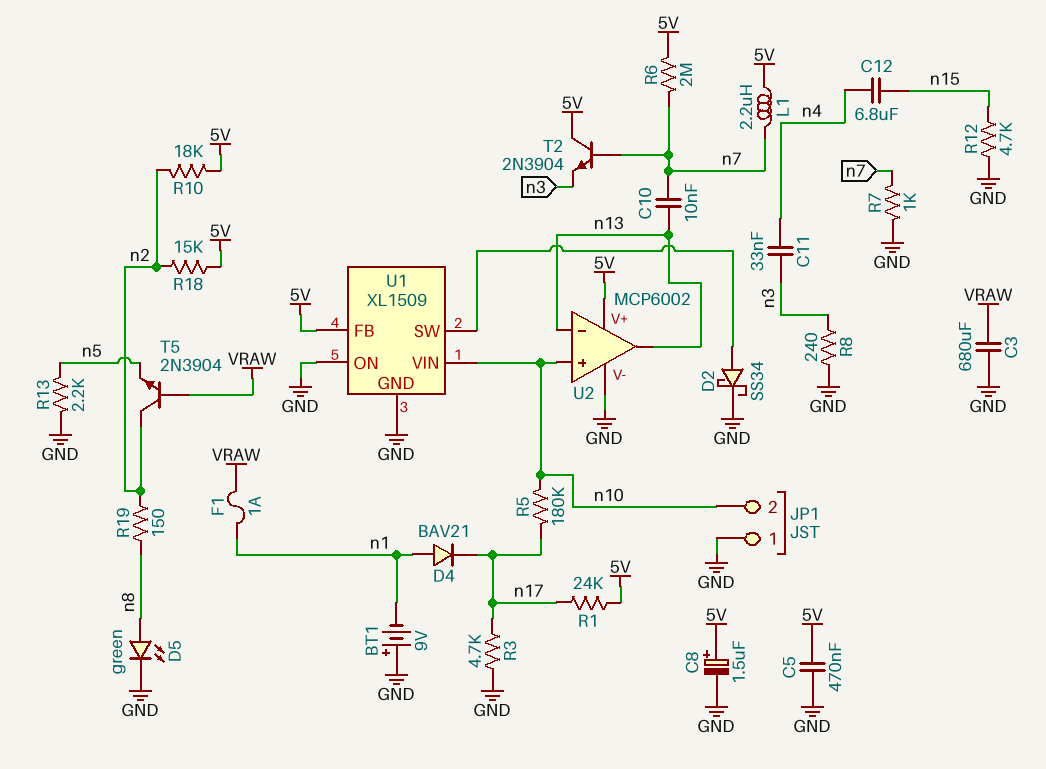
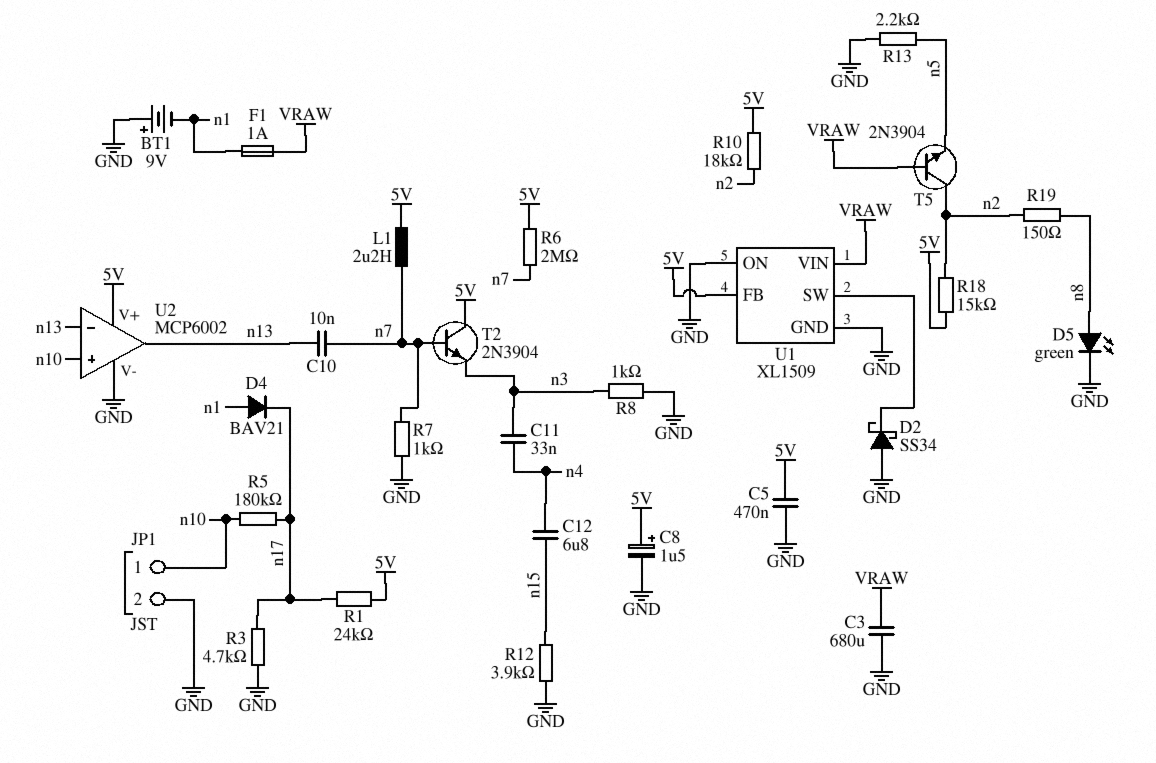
D2: schottky SS34 (A U1/SW, K GND) -> schottky SS34 (A GND, K U1/SW)
JP1 pin 1: GND -> n10
JP1 pin 2: n10 -> GND
R8: 240 (GND, n3) -> 1k (GND, n3)
R12: 4.7k (GND, n15) -> 3.9k (GND, n15)
U1 pin VIN: n10 -> VRAW

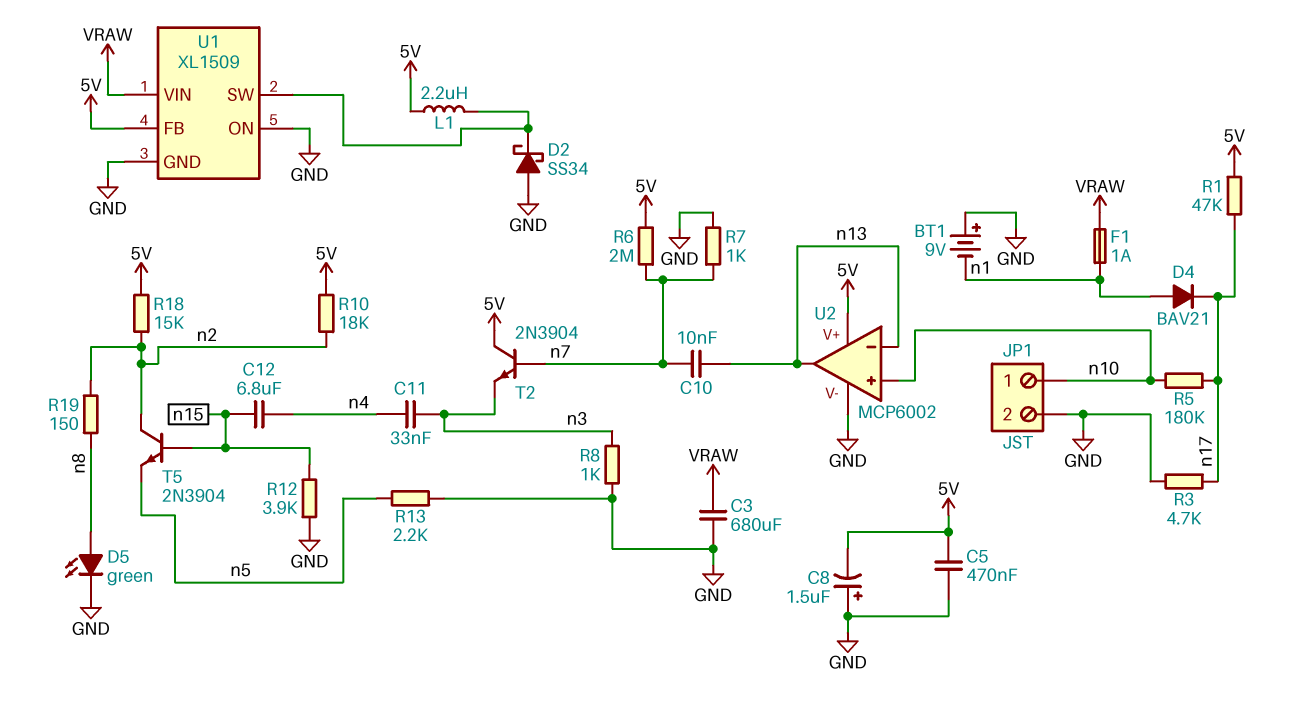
C8: 1.5uF (plus 5V, minus GND) -> 1.5uF (plus GND, minus 5V)
L1: 2.2uH (5V, n7) -> 2.2uH (5V, U1/SW)
R1: 24k (5V, n17) -> 47k (5V, n17)
T5: NPN 2N3904 (B VRAW, C n2, E n5) -> NPN 2N3904 (B n15, C n2, E n5)

